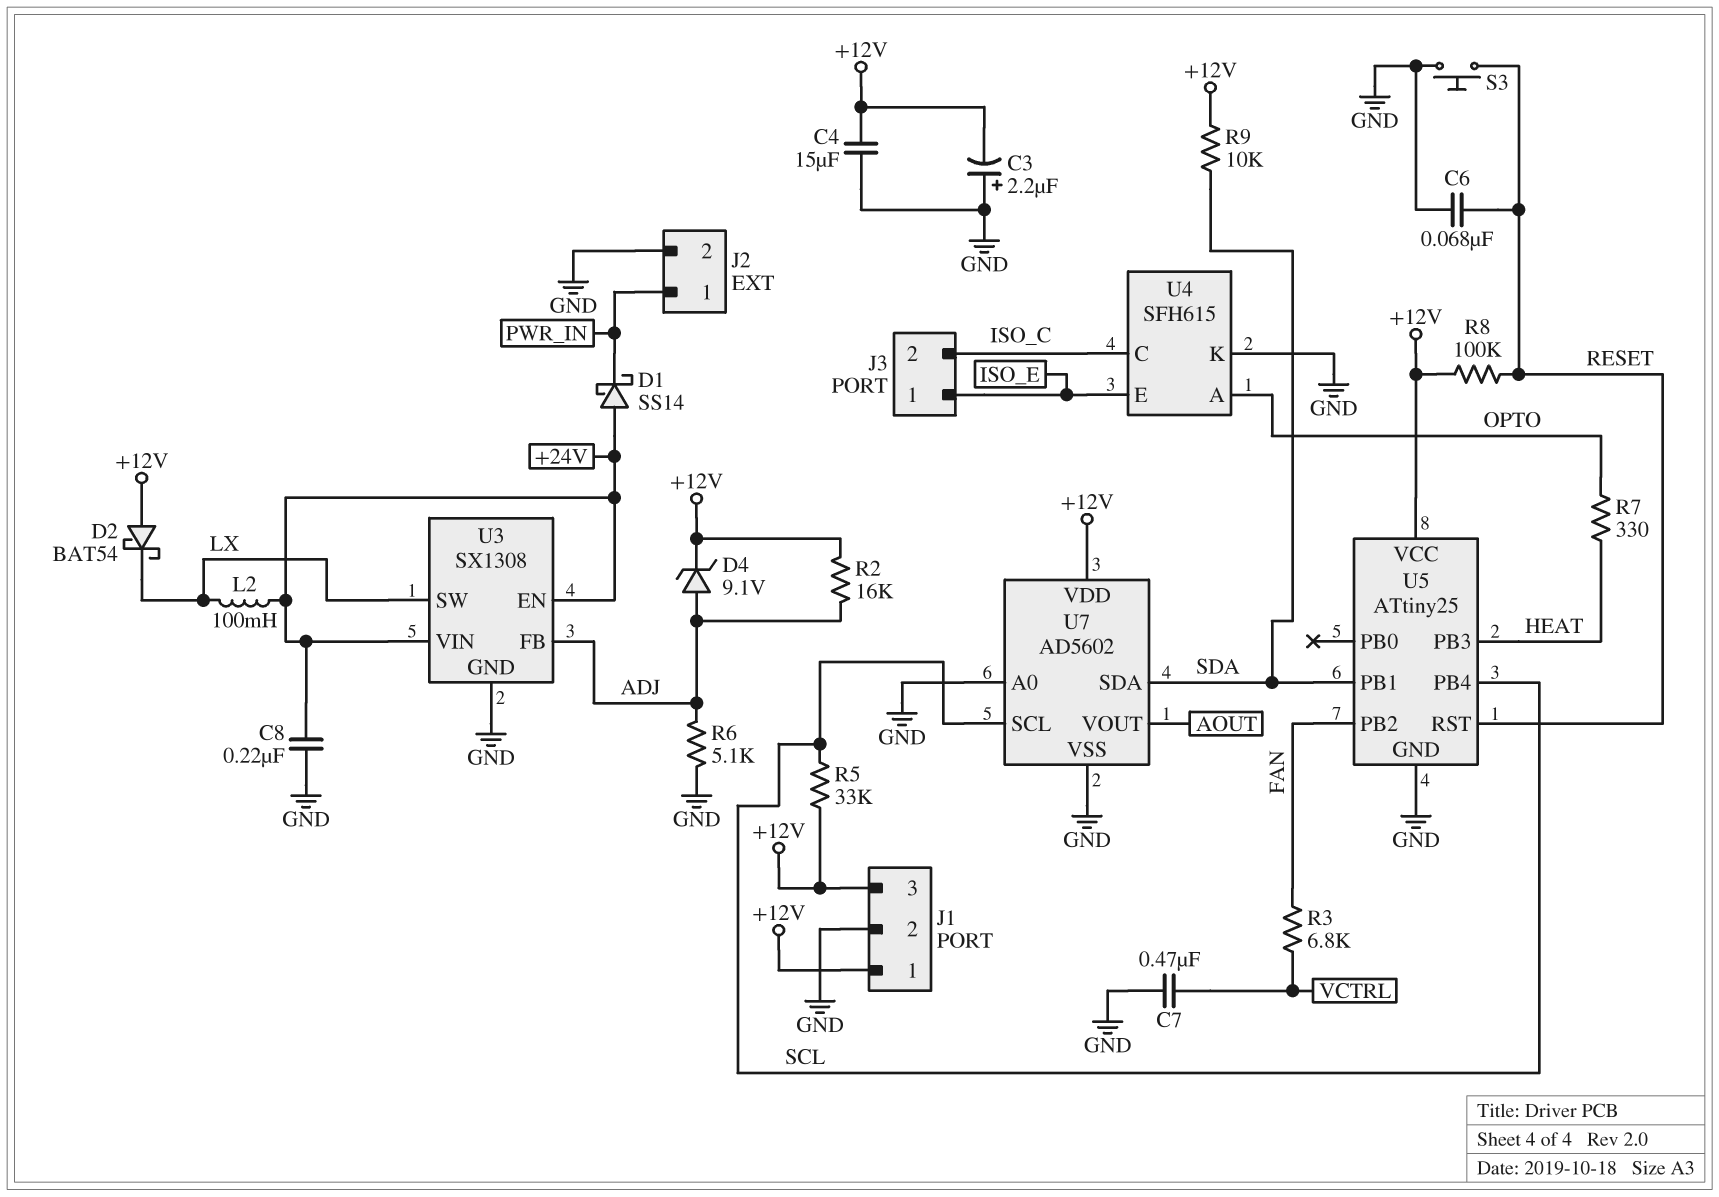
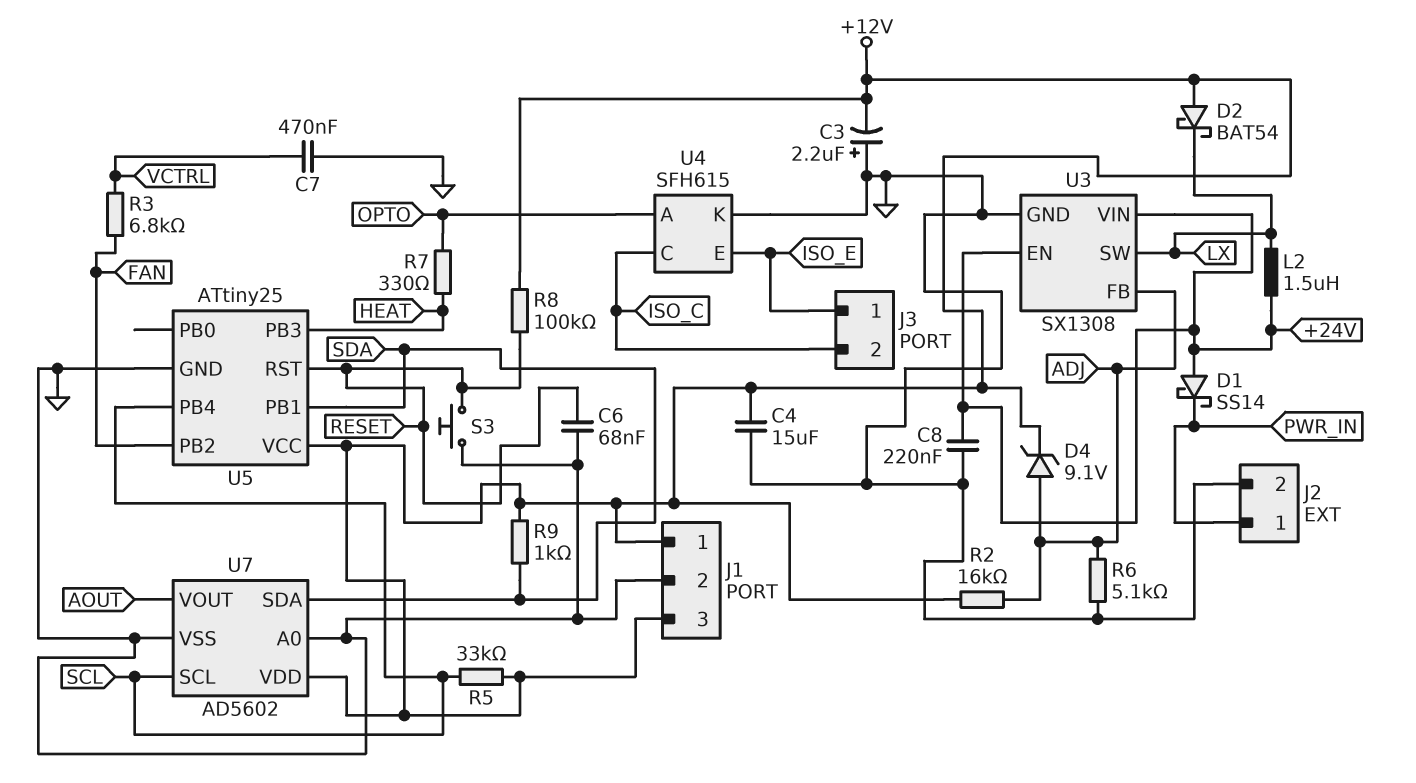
L2: 100mH (+24V, LX) -> 1.5uH (+24V, LX)
R9: 10k (+12V, SDA) -> 1k (+12V, SDA)

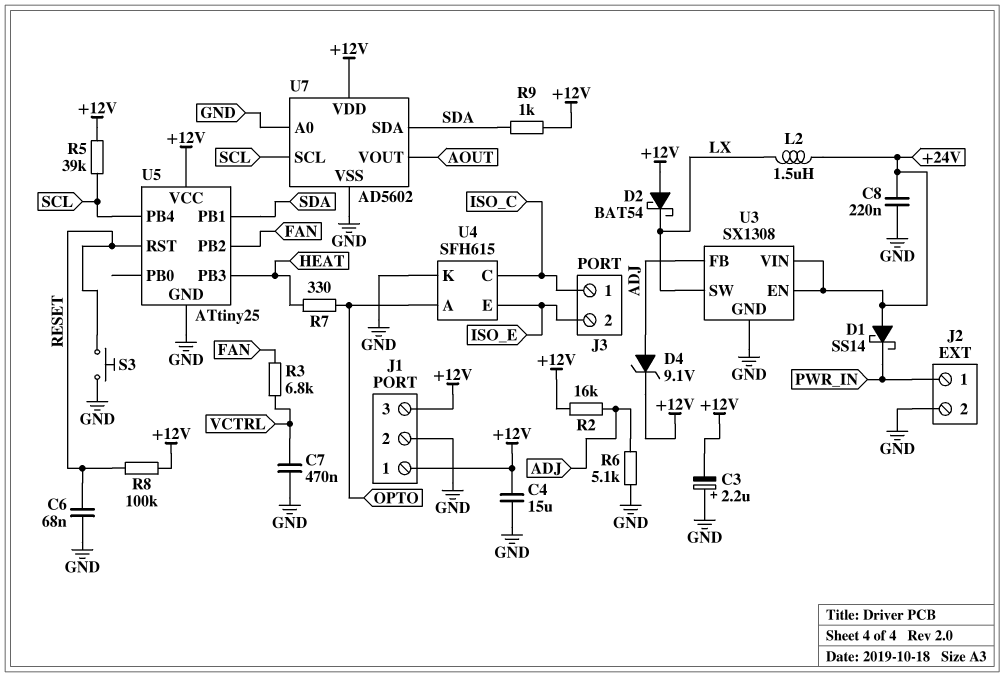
J3 pin 1: ISO_E -> ISO_C
J3 pin 2: ISO_C -> ISO_E
R5: 33k (+12V, SCL) -> 39k (+12V, SCL)

